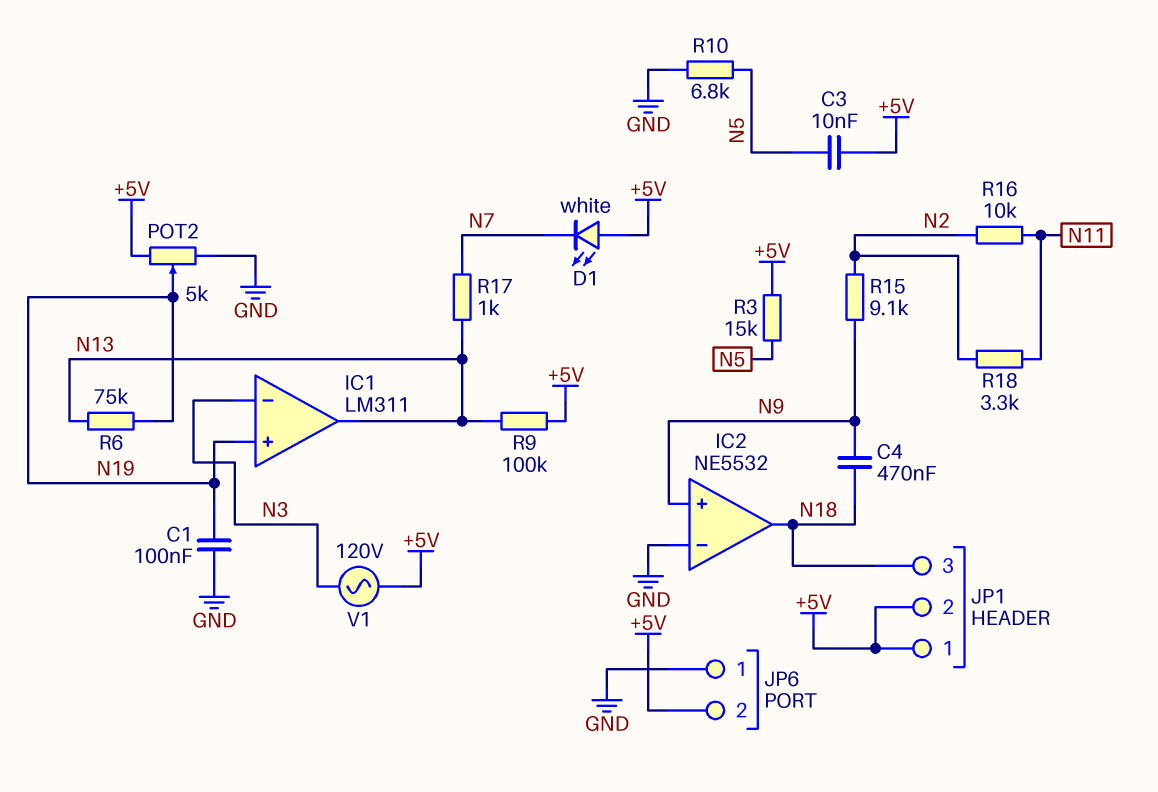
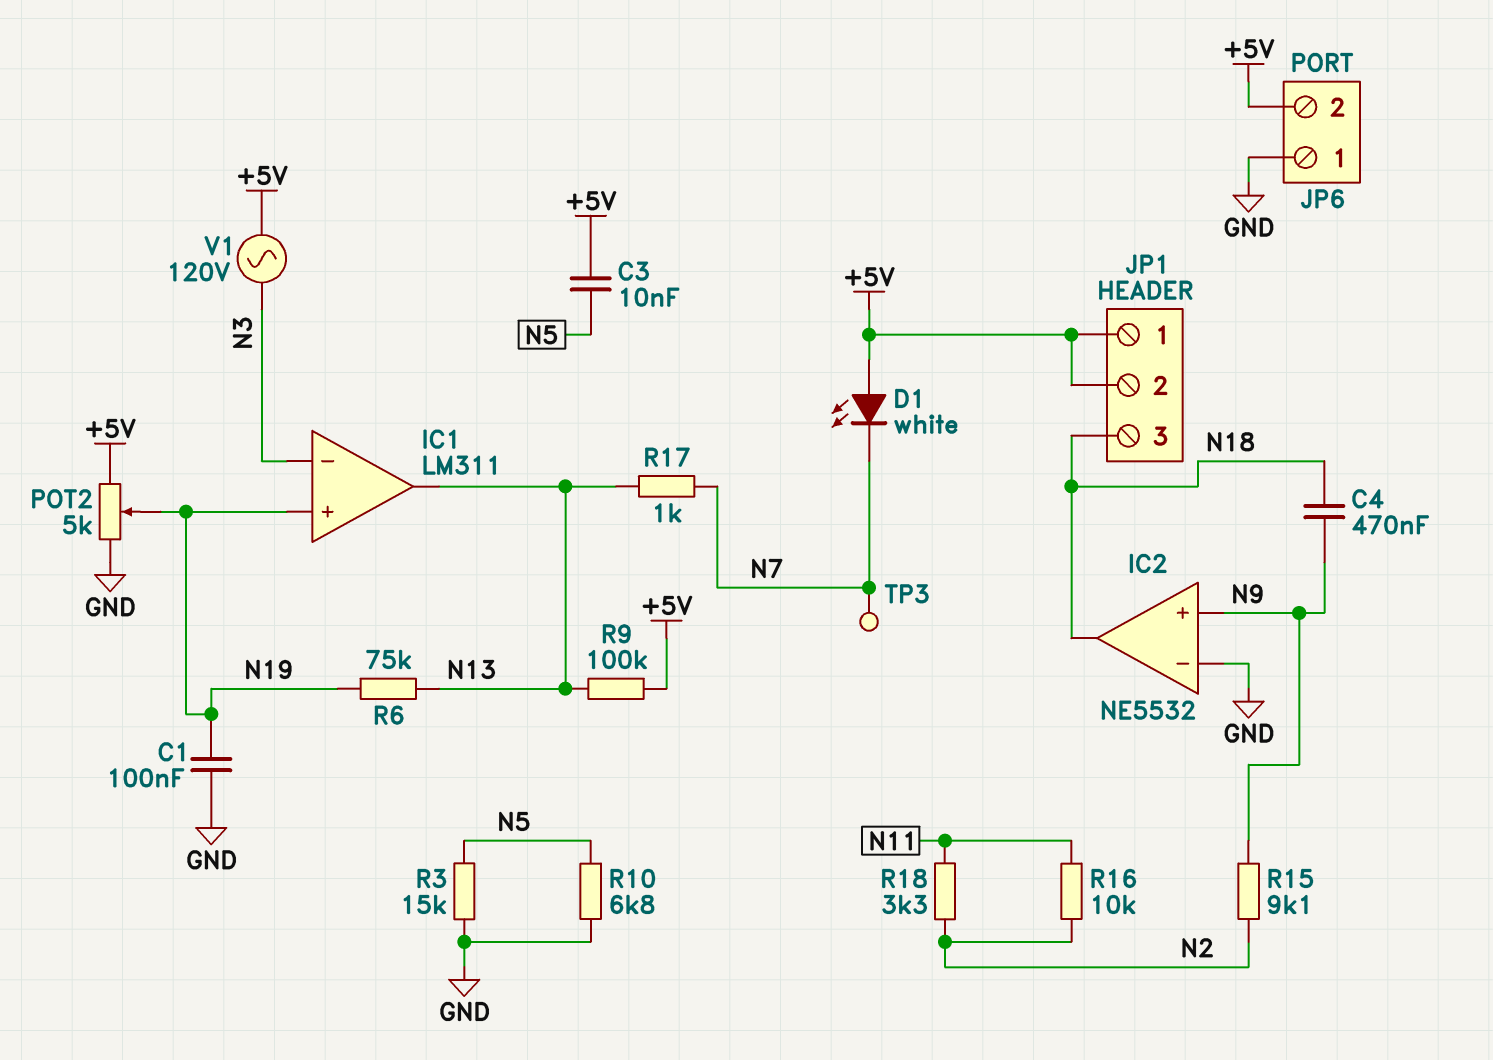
R3: 15k (+5V, N5) -> 15k (GND, N5)
TP3: none -> test point (N7)

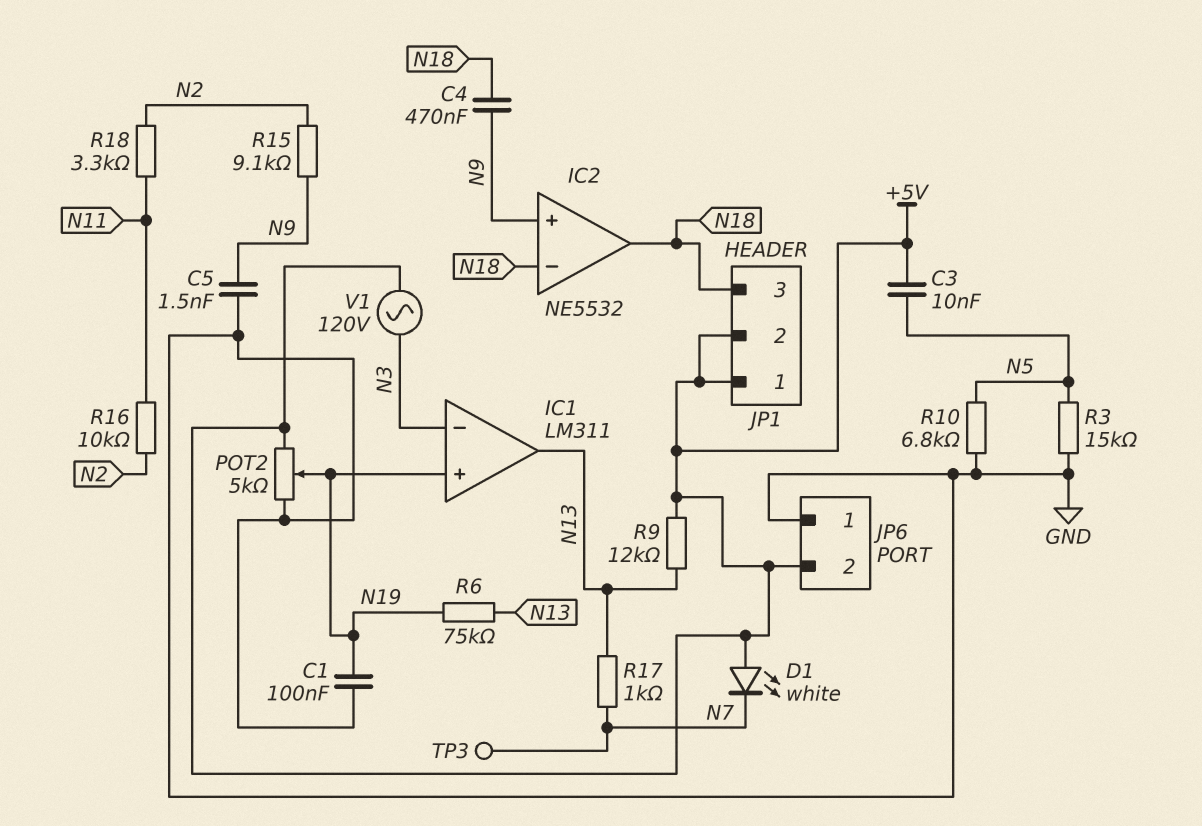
C5: none -> 1.5nF (GND, N9)
IC2 pin in-: GND -> N18
R9: 100k (+5V, N13) -> 12k (+5V, N13)

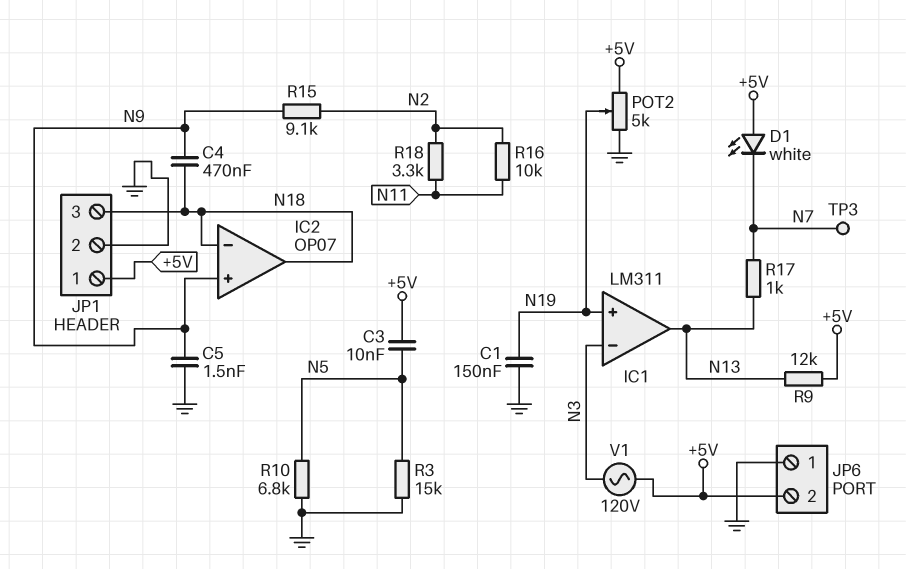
C1: 100nF (GND, N19) -> 150nF (GND, N19)
IC2: NE5532 -> OP07
JP1 pin 2: +5V -> GND
R6: 75k (N13, N19) -> none

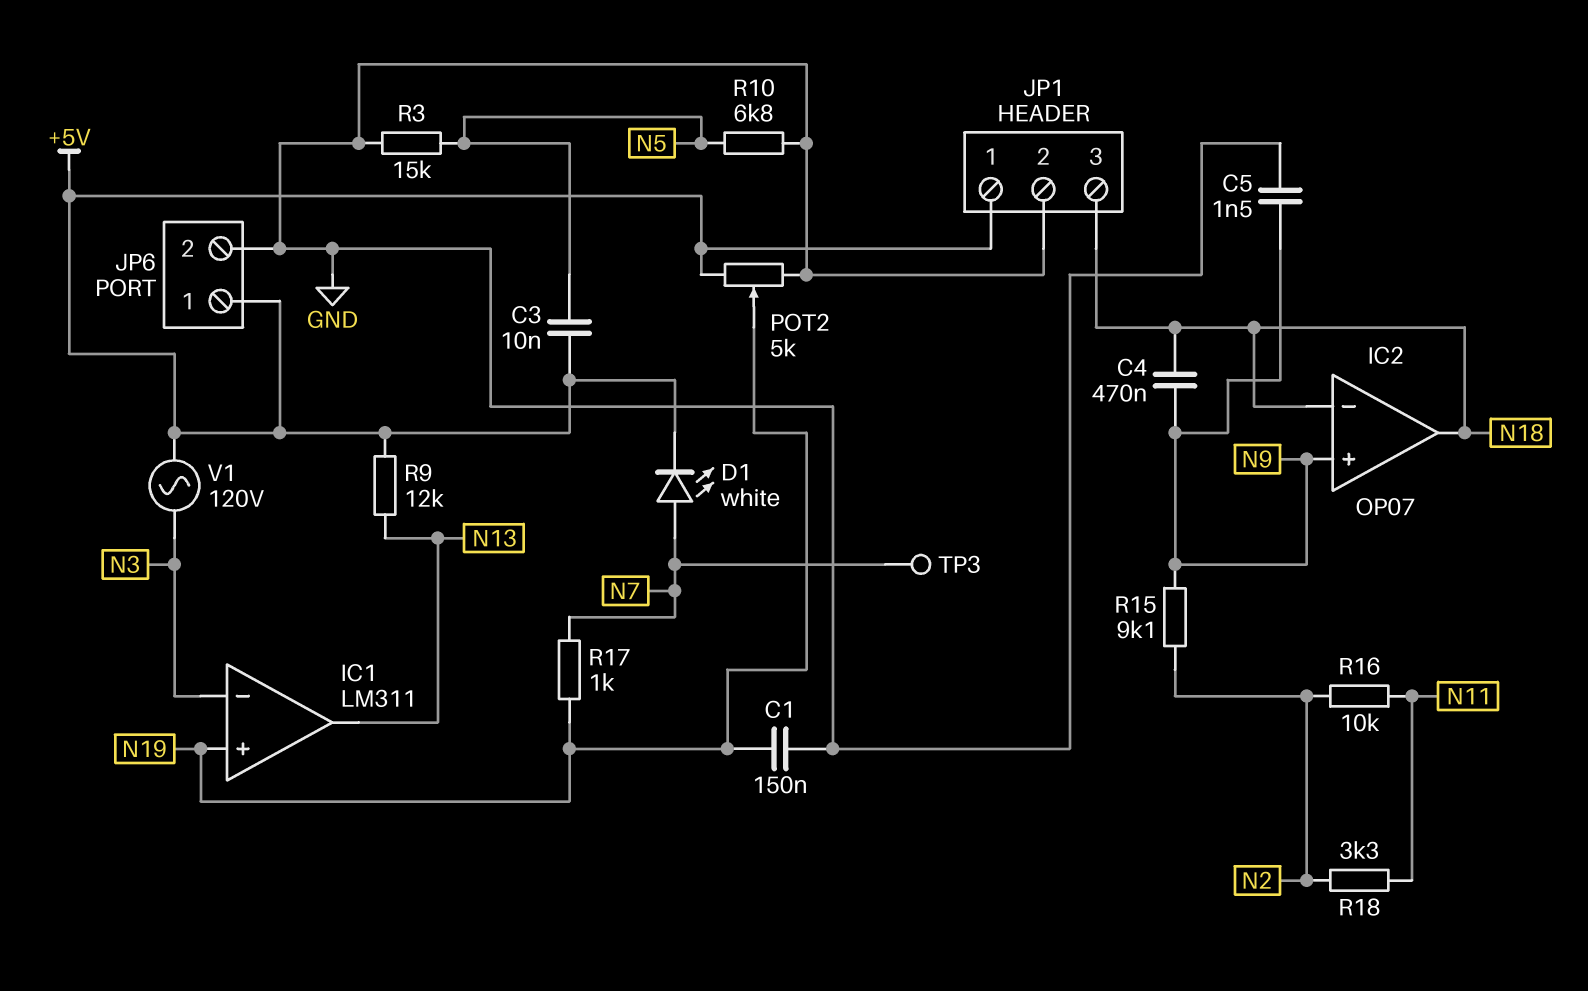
D1: LED white (A +5V, K N7) -> LED white (A N7, K +5V)
JP6 pin 1: GND -> +5V
JP6 pin 2: +5V -> GND
R17: 1k (N7, N13) -> 1k (N7, N19)

